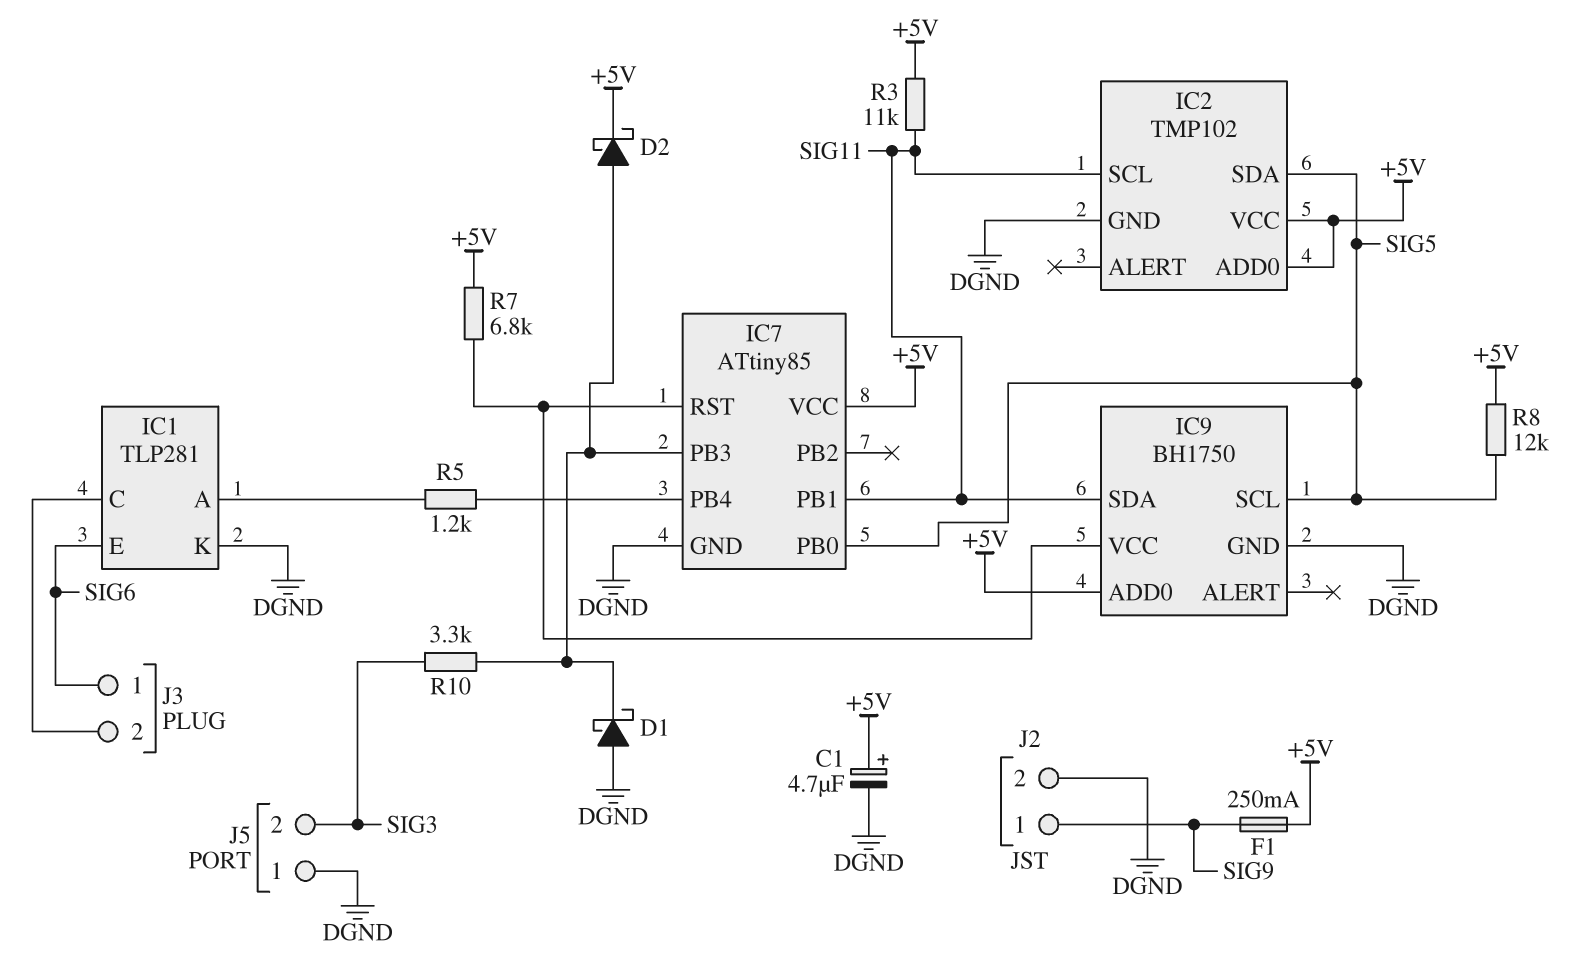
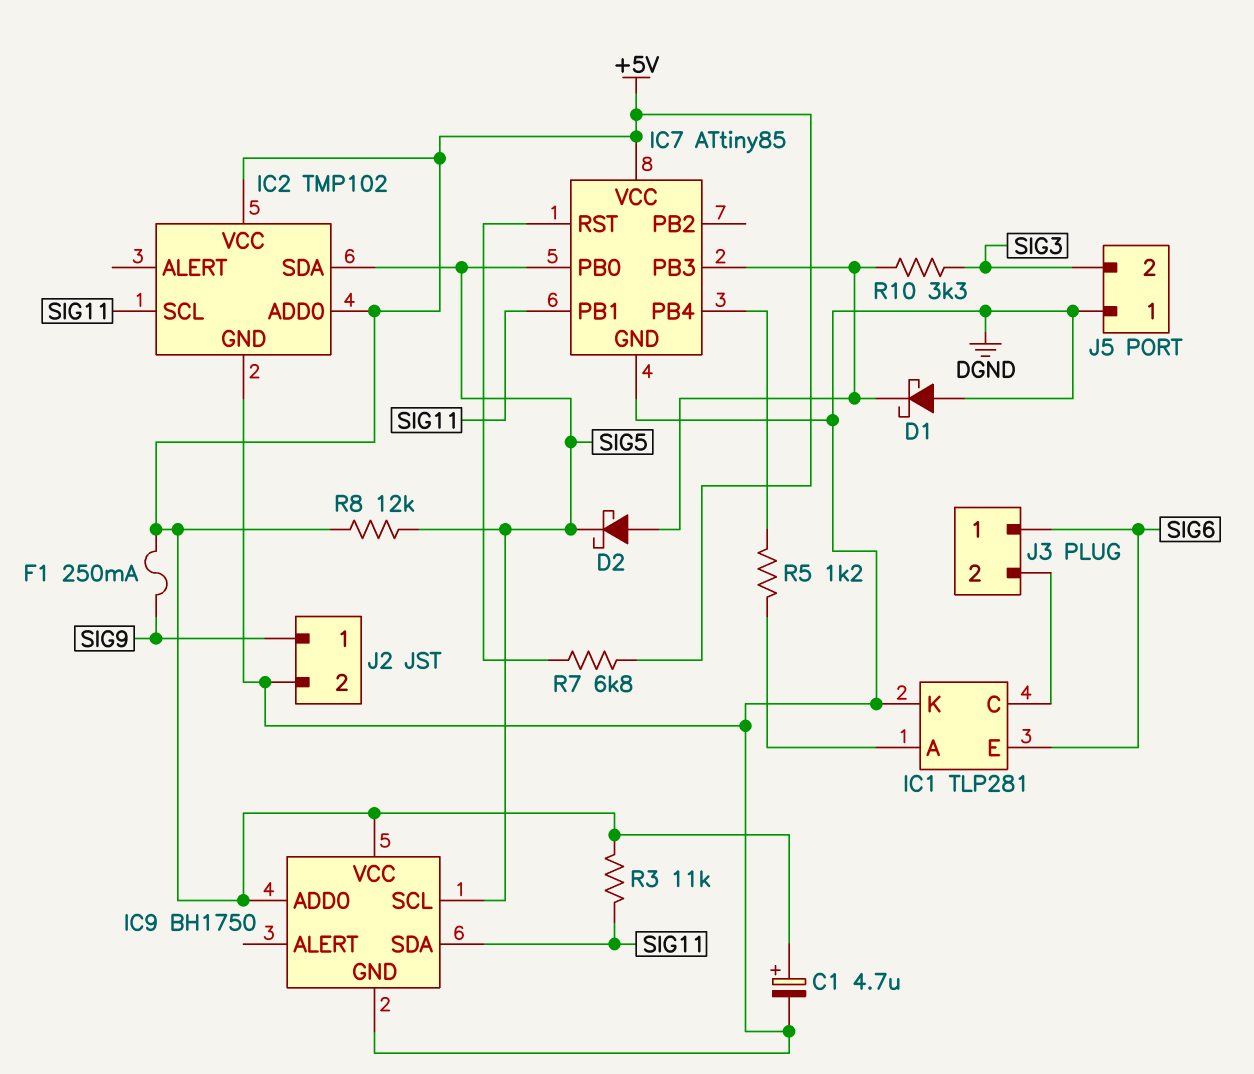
D2: schottky (A IC7/PB3, K +5V) -> schottky (A IC7/PB3, K SIG5)
IC9 pin VCC: IC7/RST -> +5V

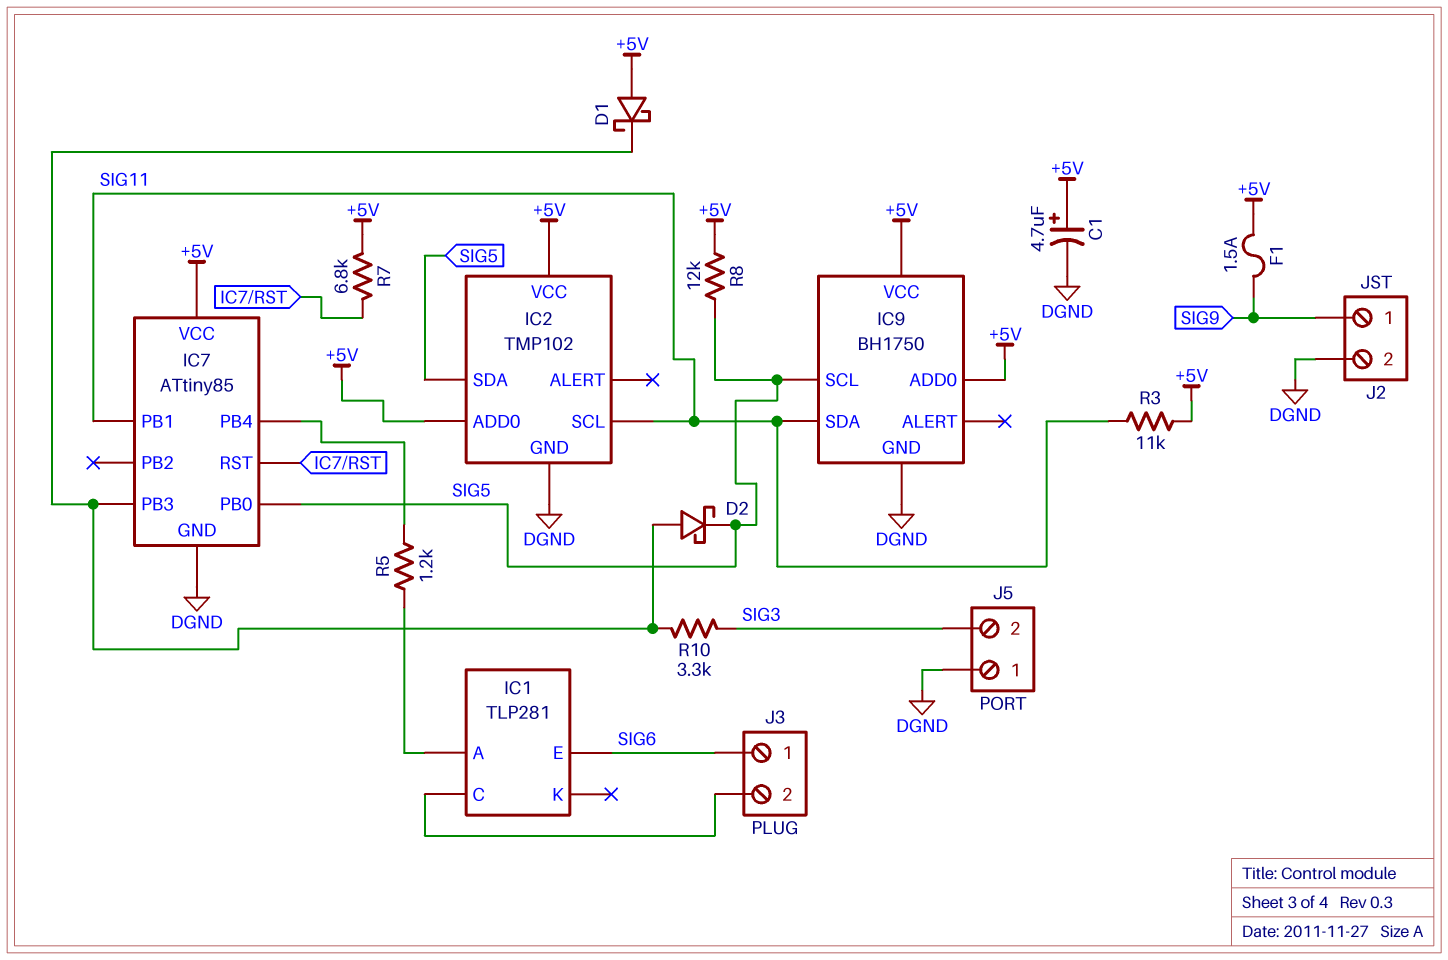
D1: schottky (A DGND, K IC7/PB3) -> schottky (A +5V, K IC7/PB3)
F1: 250mA (+5V, SIG9) -> 1.5A (+5V, SIG9)
IC1 pin K: DGND -> none

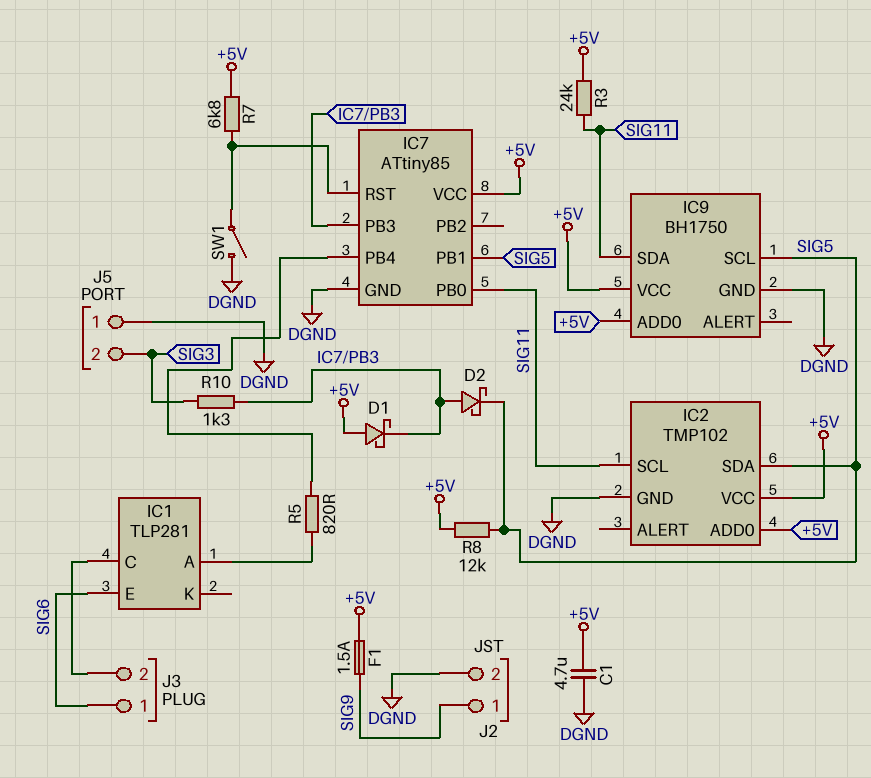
C1: 4.7uF (plus +5V, minus DGND) -> 4.7uF (+5V, DGND)
IC7 pin PB0: SIG5 -> SIG11
IC7 pin PB1: SIG11 -> SIG5
R3: 11k (+5V, SIG11) -> 24k (+5V, SIG11)
R5: 1.2k (IC1/A, IC7/PB4) -> 820 (IC1/A, IC7/PB4)
R10: 3.3k (IC7/PB3, SIG3) -> 1.3k (IC7/PB3, SIG3)
SW1: none -> switch (DGND, IC7/RST)

